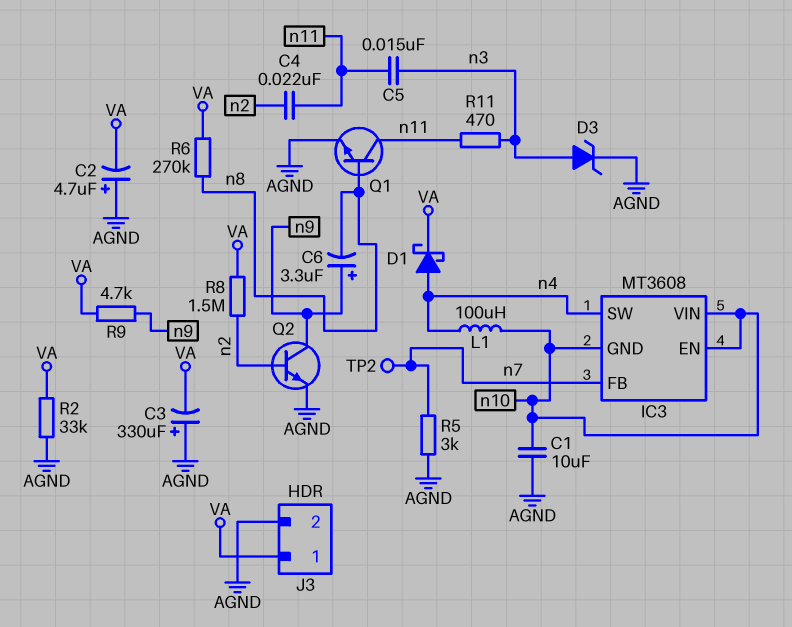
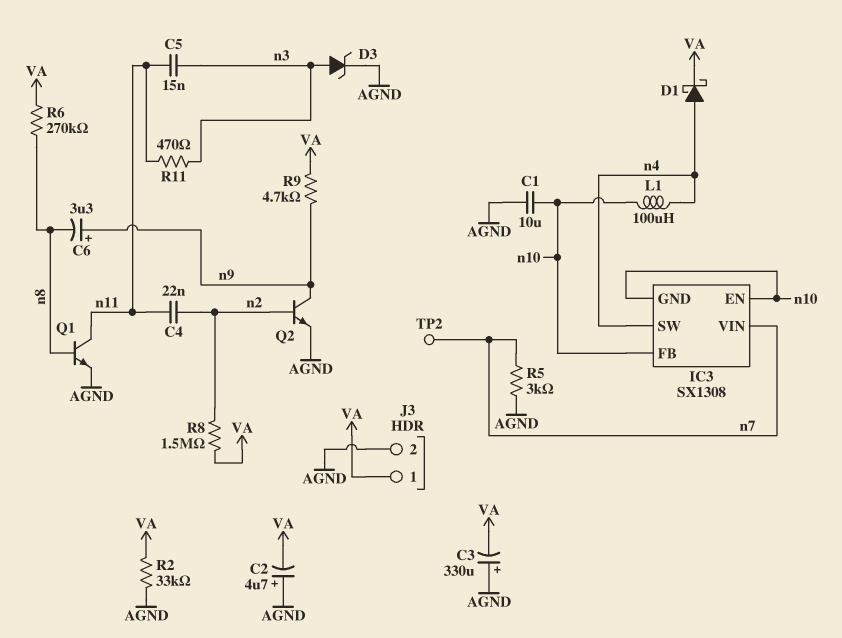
IC3: MT3608 -> SX1308
IC3 pin FB: n7 -> n10
IC3 pin VIN: n10 -> n7

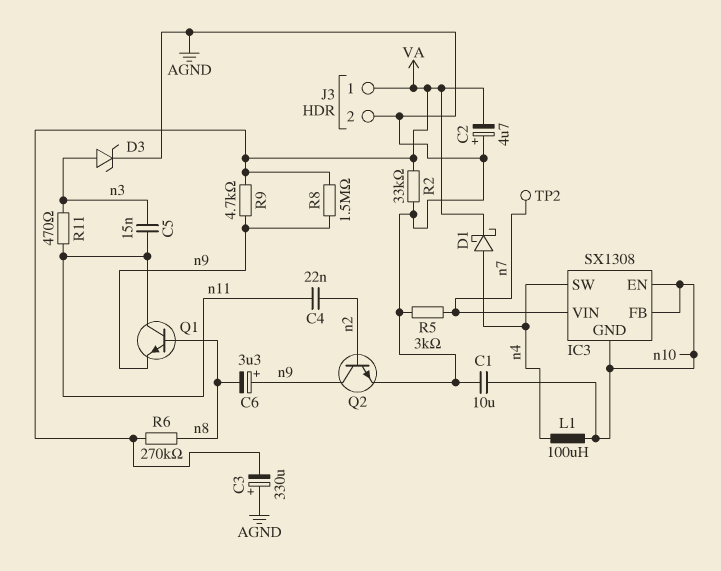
Q1: NPN (B n8, C n11, E AGND) -> NPN (B n8, C n11, E n9)
R8: 1.5M (VA, n2) -> 1.5M (VA, n9)

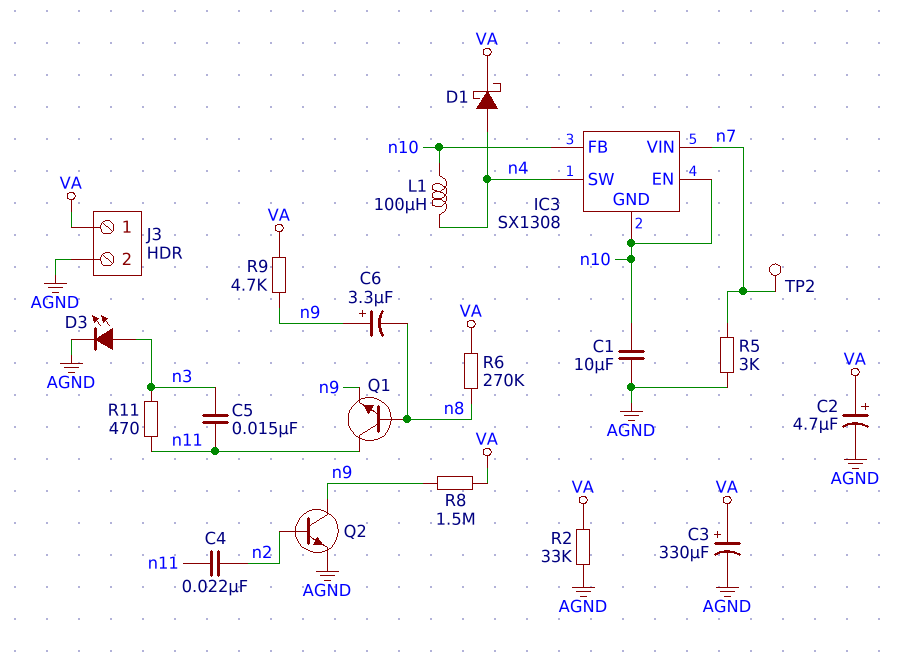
C2: 4.7uF (plus AGND, minus VA) -> 4.7uF (plus VA, minus AGND)
C3: 330uF (plus AGND, minus VA) -> 330uF (plus VA, minus AGND)
D3: zener (A n3, K AGND) -> LED (A n3, K AGND)

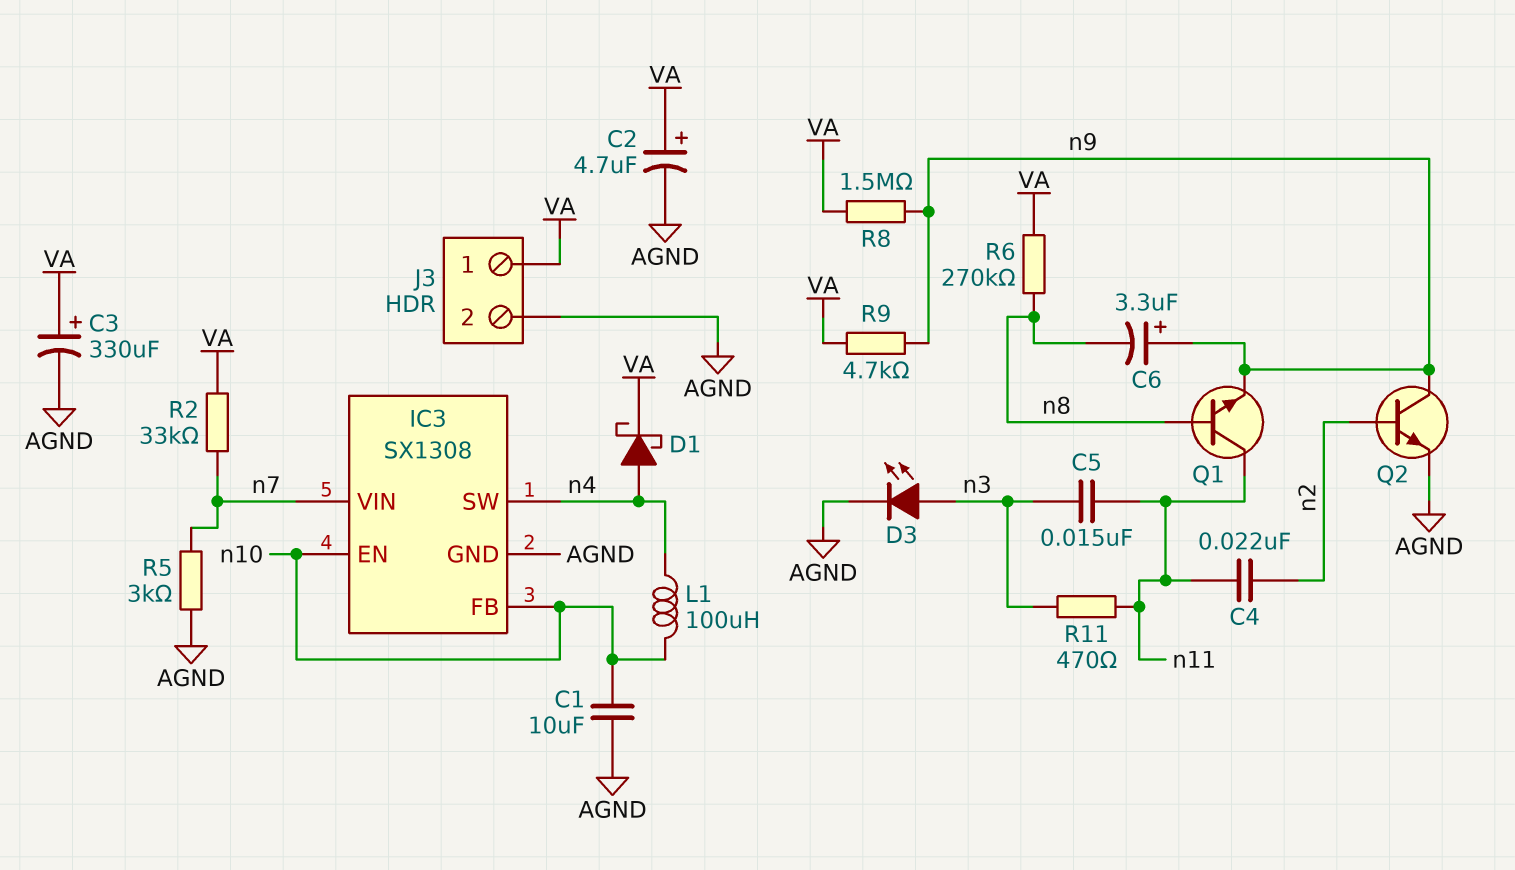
IC3 pin GND: n10 -> AGND
R2: 33k (AGND, VA) -> 33k (VA, n7)
TP2: test point (n7) -> none

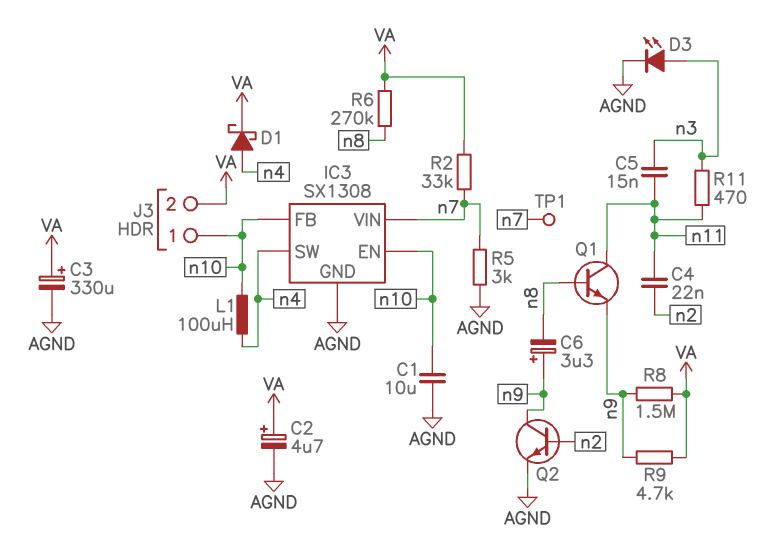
J3 pin 1: VA -> n10
J3 pin 2: AGND -> VA
TP1: none -> test point (n7)

